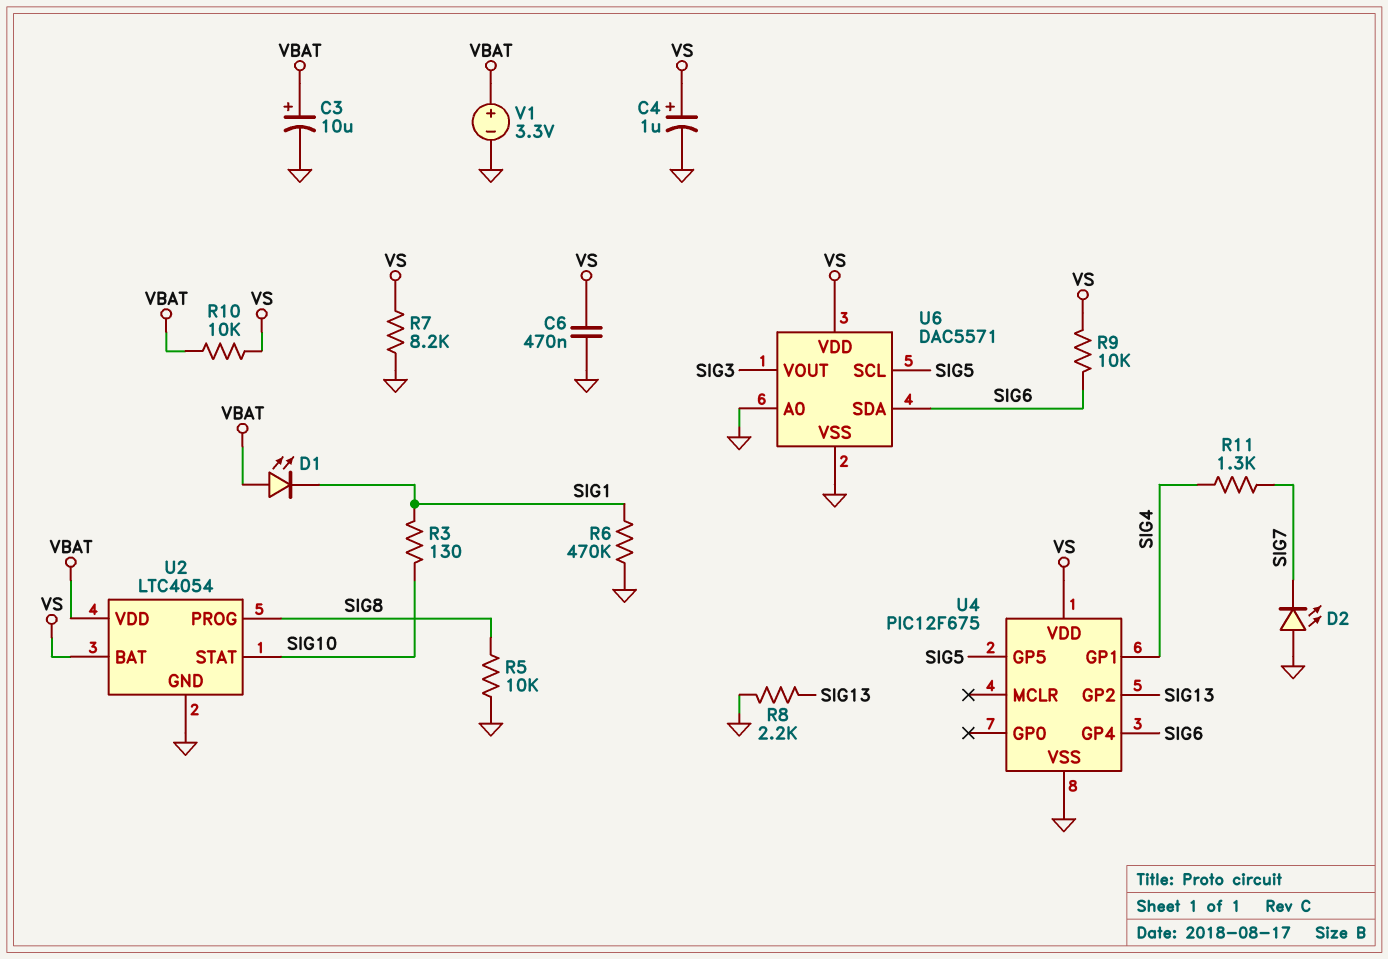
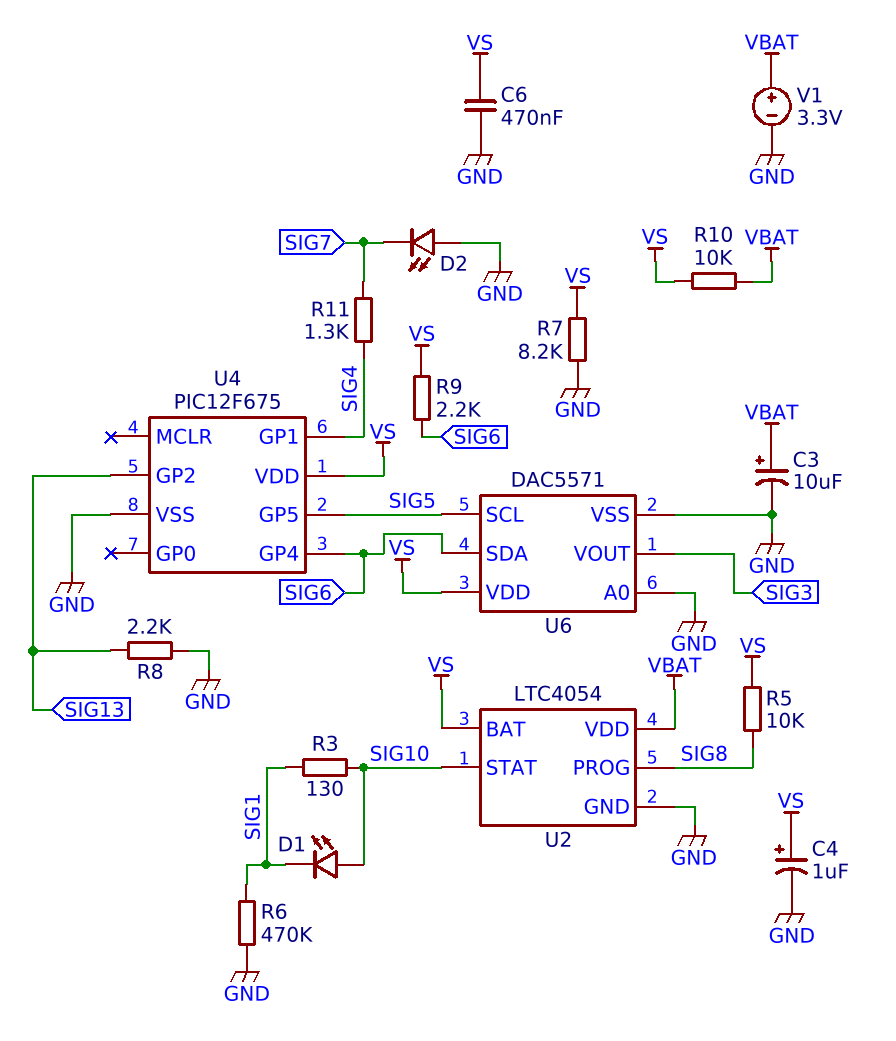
D1: LED (A VBAT, K SIG1) -> LED (A SIG10, K SIG1)
R5: 10k (GND, SIG8) -> 10k (SIG8, VS)
R9: 10k (SIG6, VS) -> 2.2k (SIG6, VS)

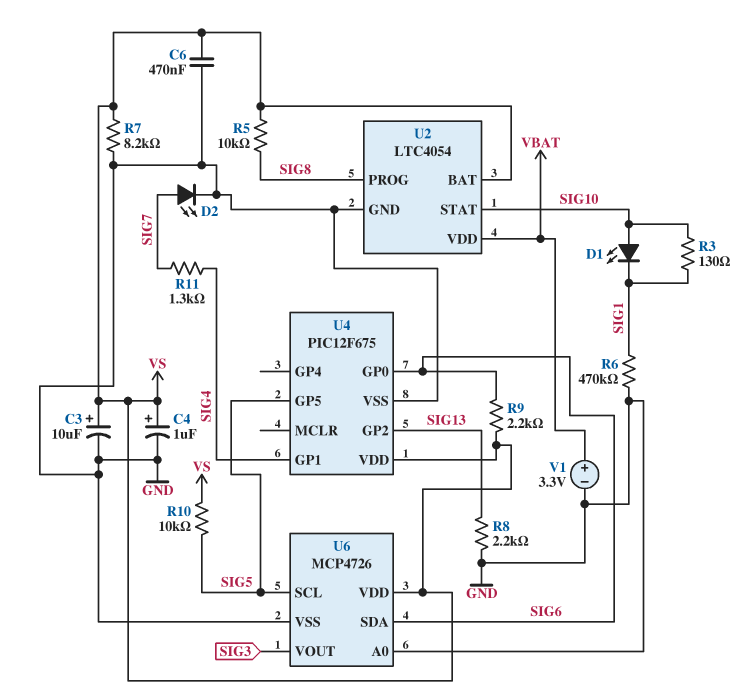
C3: 10uF (plus VBAT, minus GND) -> 10uF (plus VS, minus GND)
D2: LED (A GND, K SIG7) -> LED (A SIG7, K GND)
R10: 10k (VBAT, VS) -> 10k (SIG5, VS)
U4 pin GP0: none -> SIG6
U4 pin GP4: SIG6 -> none
U6: DAC5571 -> MCP4726

